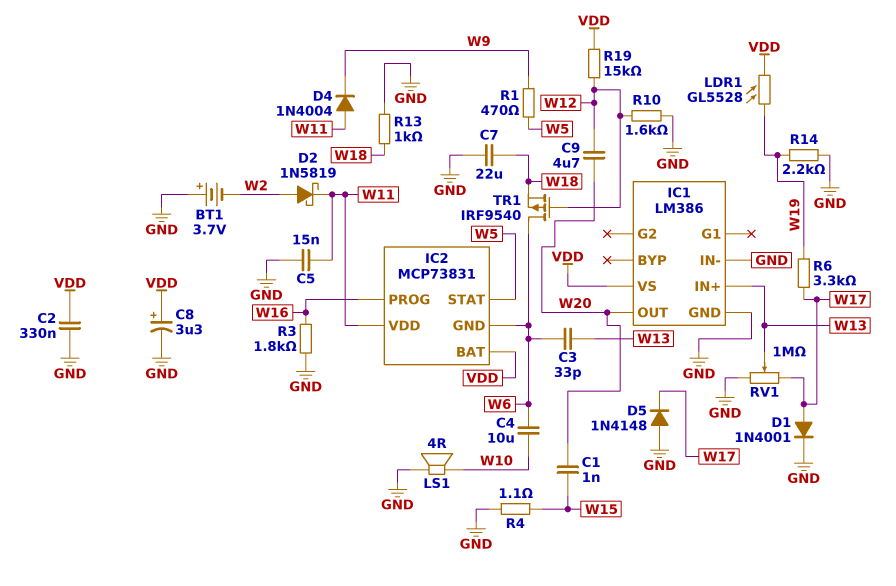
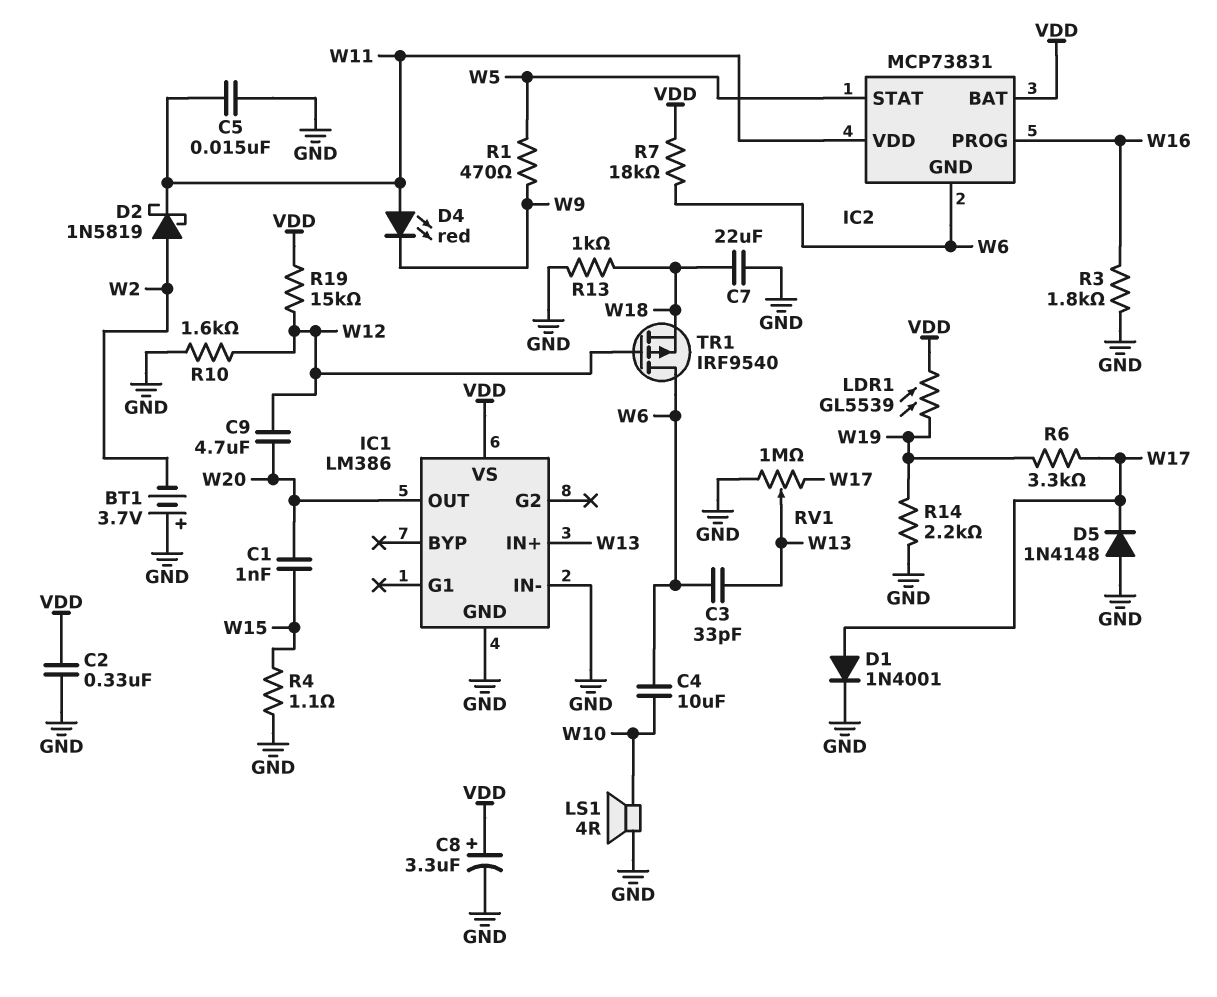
D4: diode 1N4004 (A W11, K W9) -> LED red (A W11, K W9)
LDR1: GL5528 (VDD, W19) -> GL5539 (VDD, W19)
R7: none -> 18k (VDD, W6)

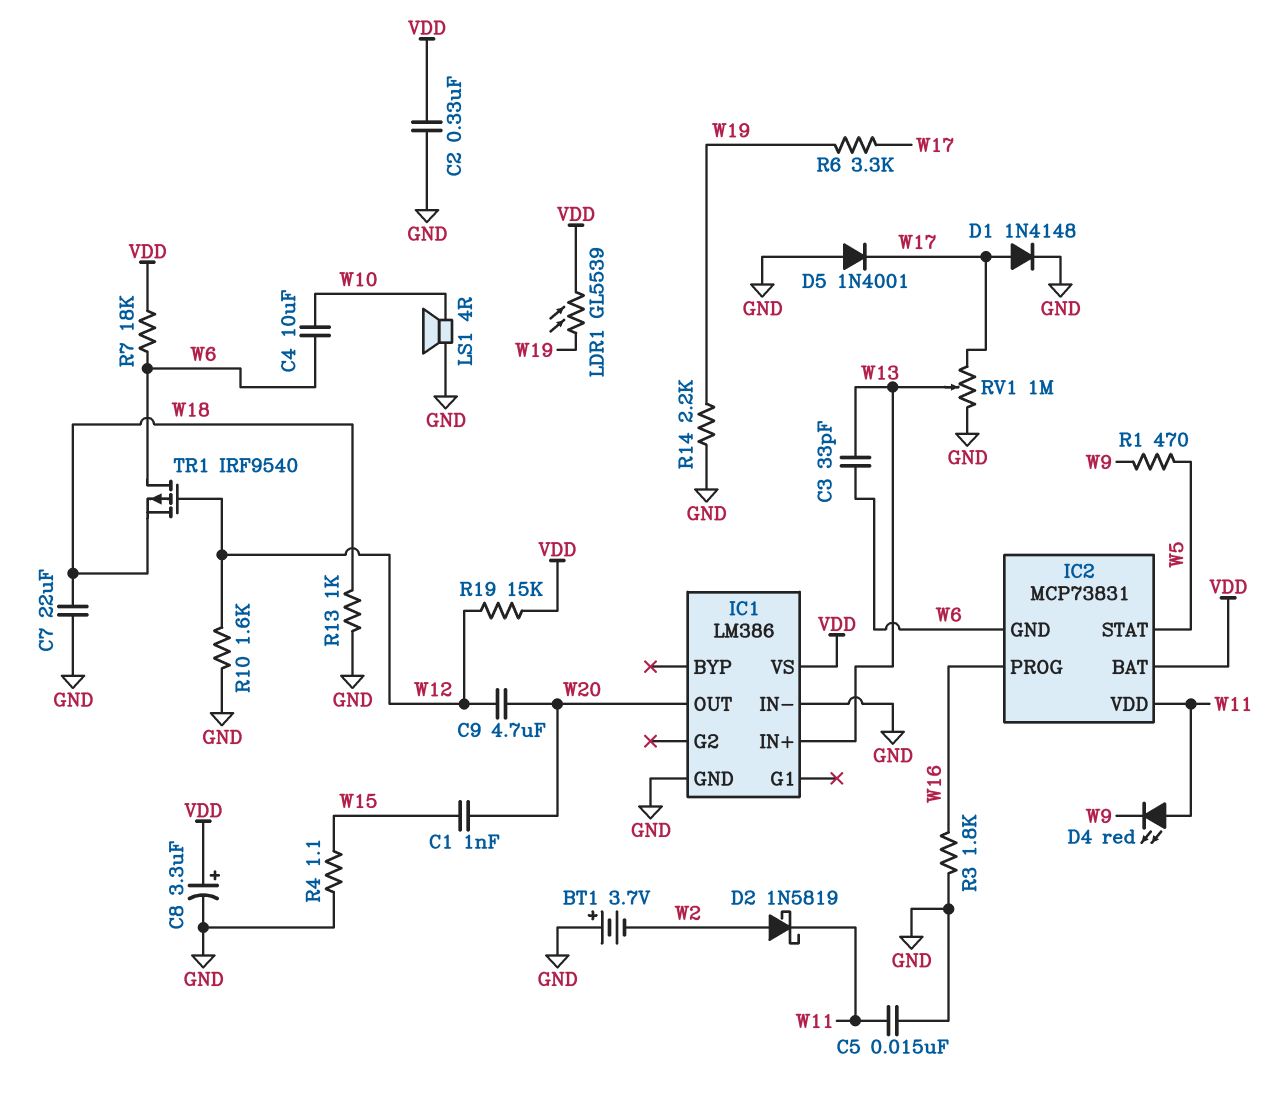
D1: diode 1N4001 (A W17, K GND) -> diode 1N4148 (A W17, K GND)
D5: diode 1N4148 (A GND, K W17) -> diode 1N4001 (A GND, K W17)

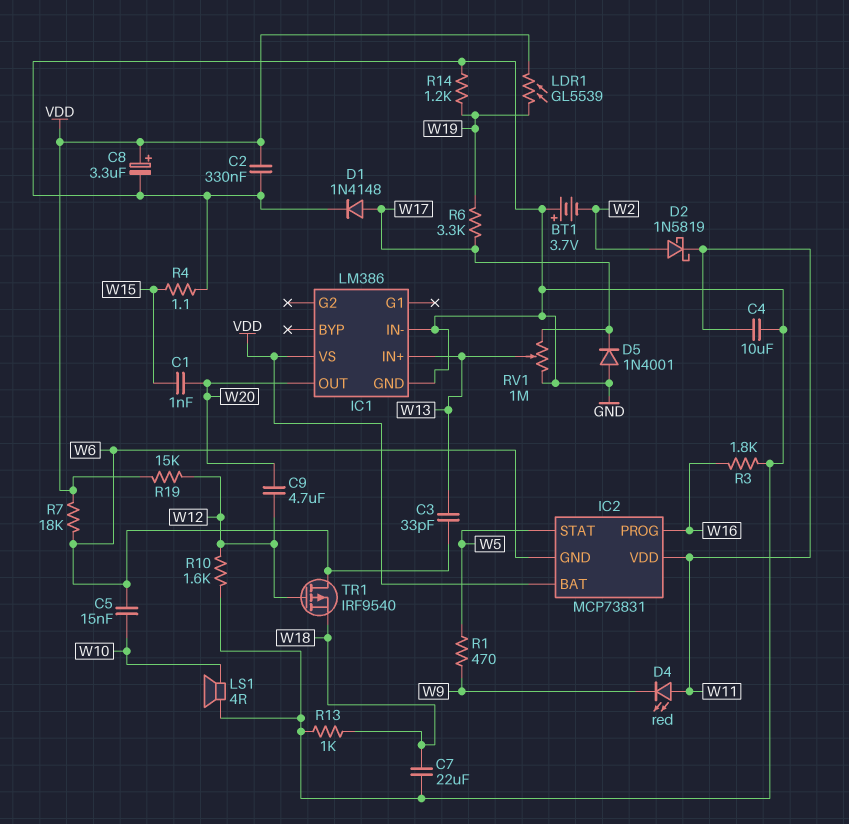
C4: 10uF (W6, W10) -> 10uF (GND, W11)
C5: 15nF (GND, W11) -> 15nF (W6, W10)
R14: 2.2k (GND, W19) -> 1.2k (GND, W19)

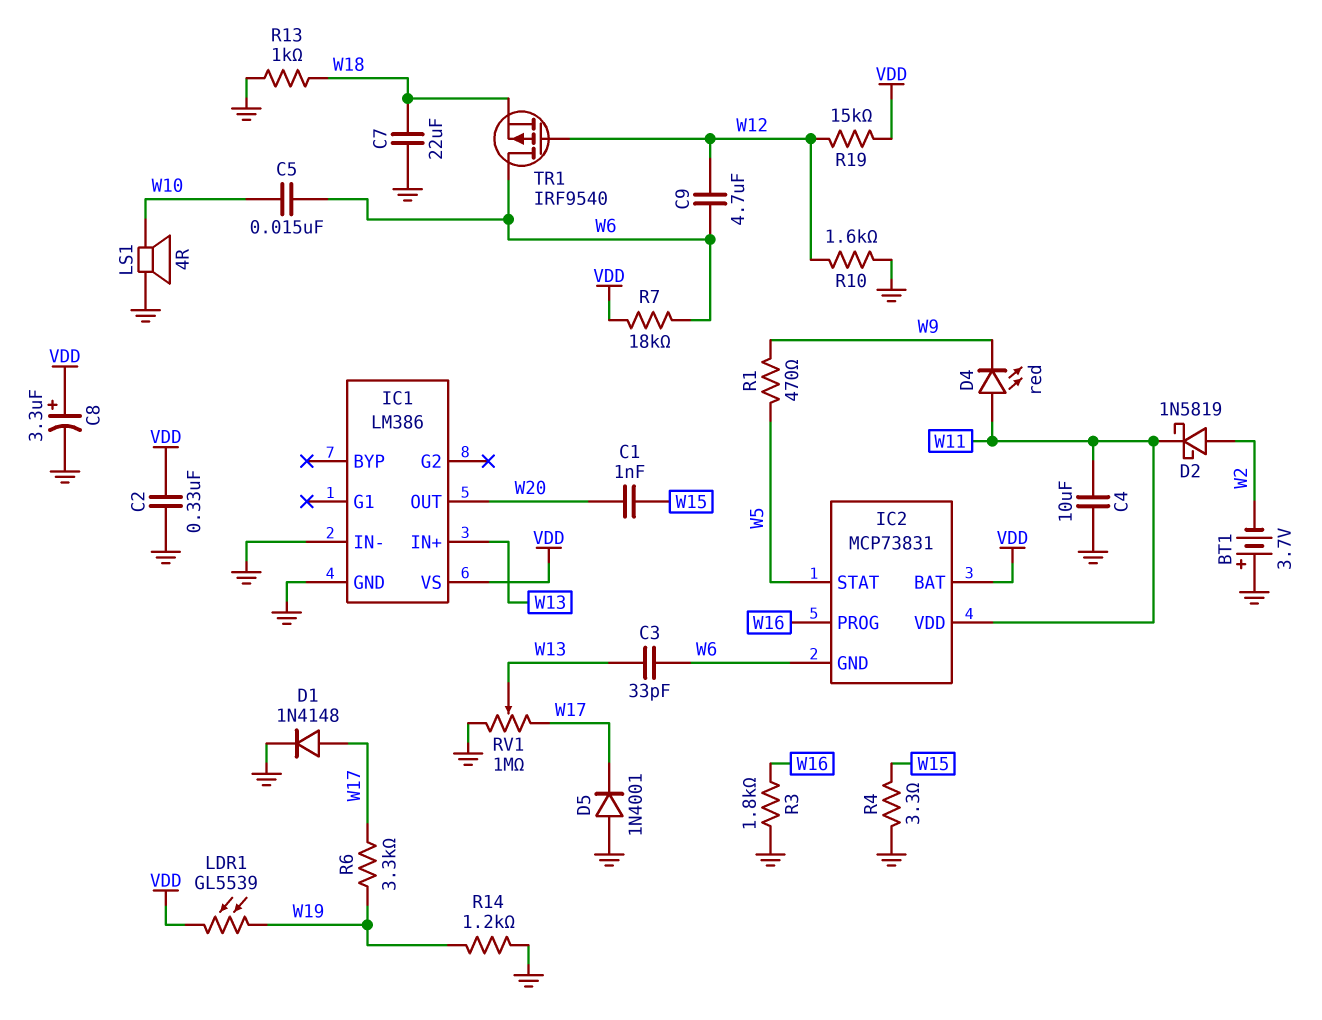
C9: 4.7uF (W12, W20) -> 4.7uF (W6, W12)
R4: 1.1 (GND, W15) -> 3.3 (GND, W15)

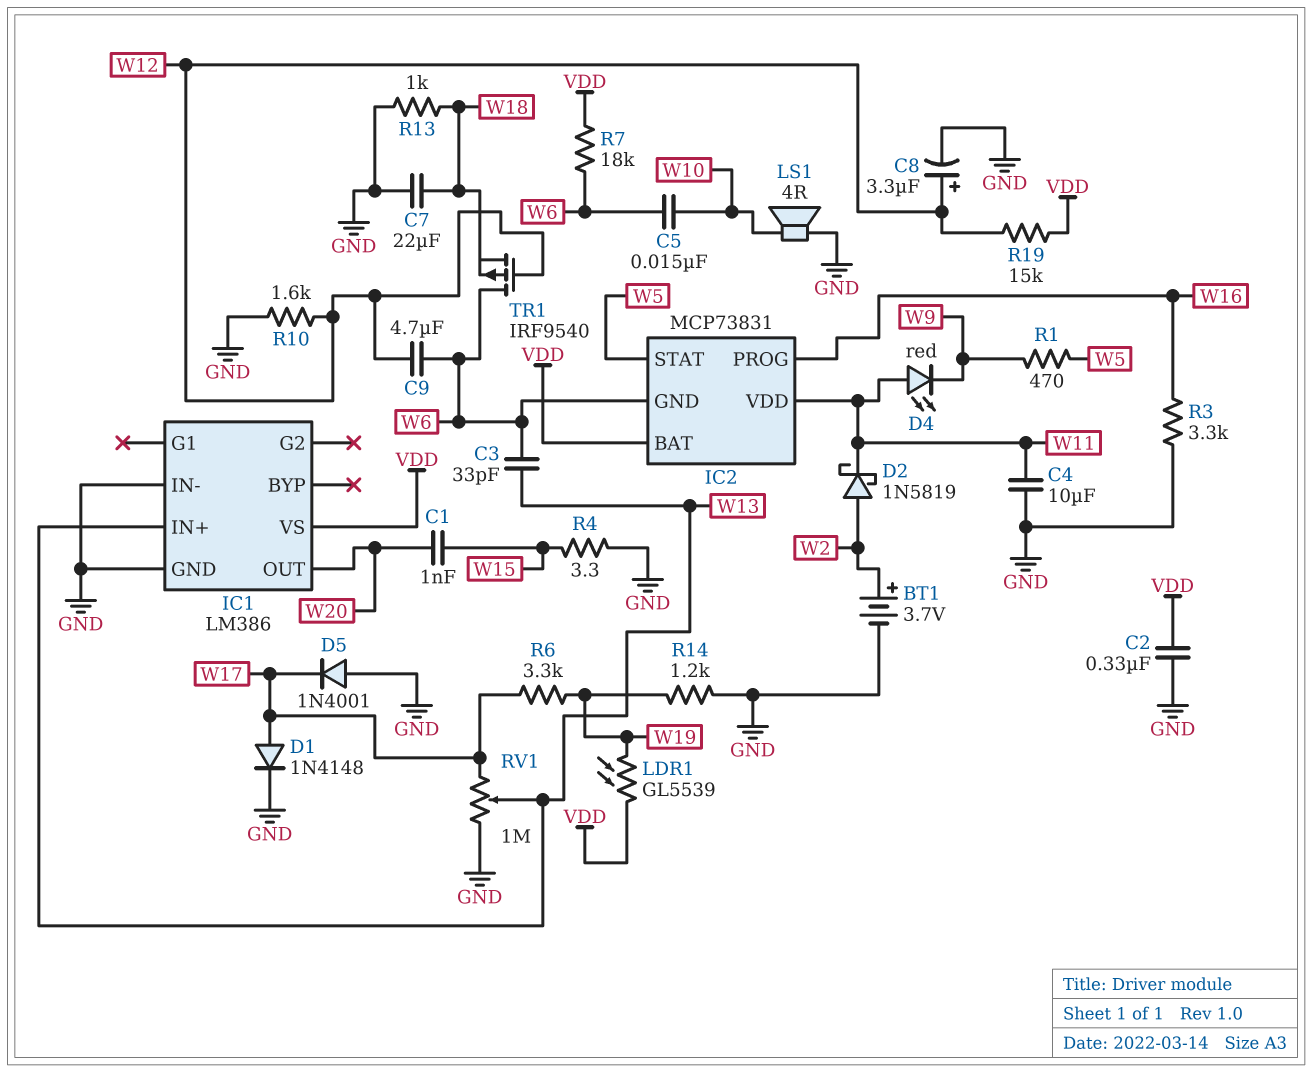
BT1: 3.7V (plus GND, minus W2) -> 3.7V (plus W2, minus GND)
C8: 3.3uF (plus VDD, minus GND) -> 3.3uF (plus W12, minus GND)
R3: 1.8k (GND, W16) -> 3.3k (GND, W16)

